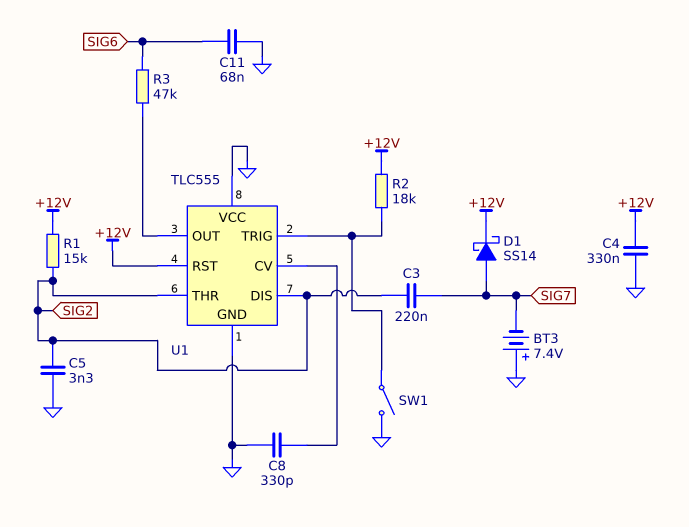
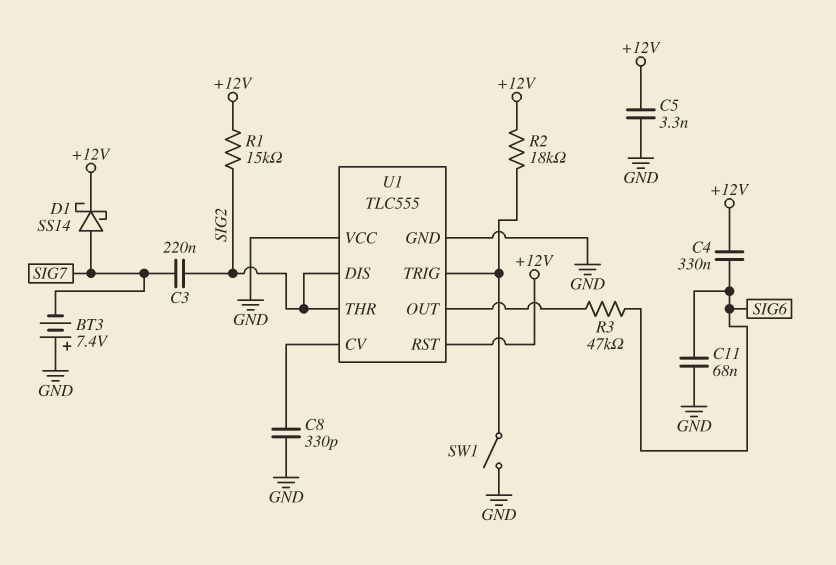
C4: 330nF (+12V, GND) -> 330nF (+12V, SIG6)
C5: 3.3nF (GND, SIG2) -> 3.3nF (+12V, GND)

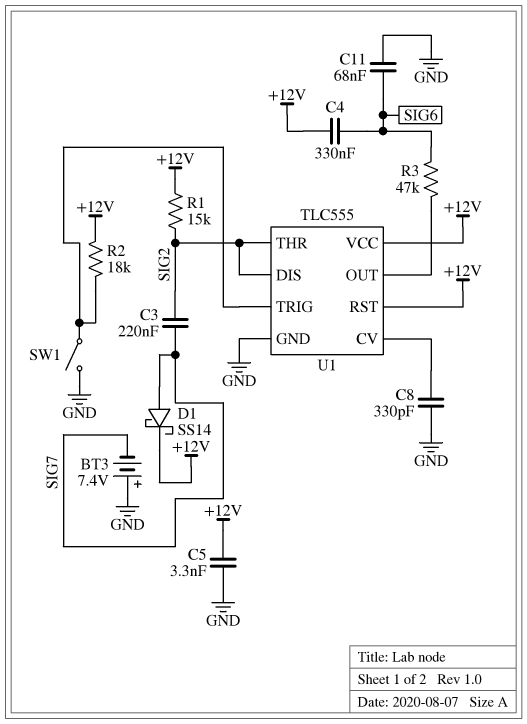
U1 pin VCC: GND -> +12V

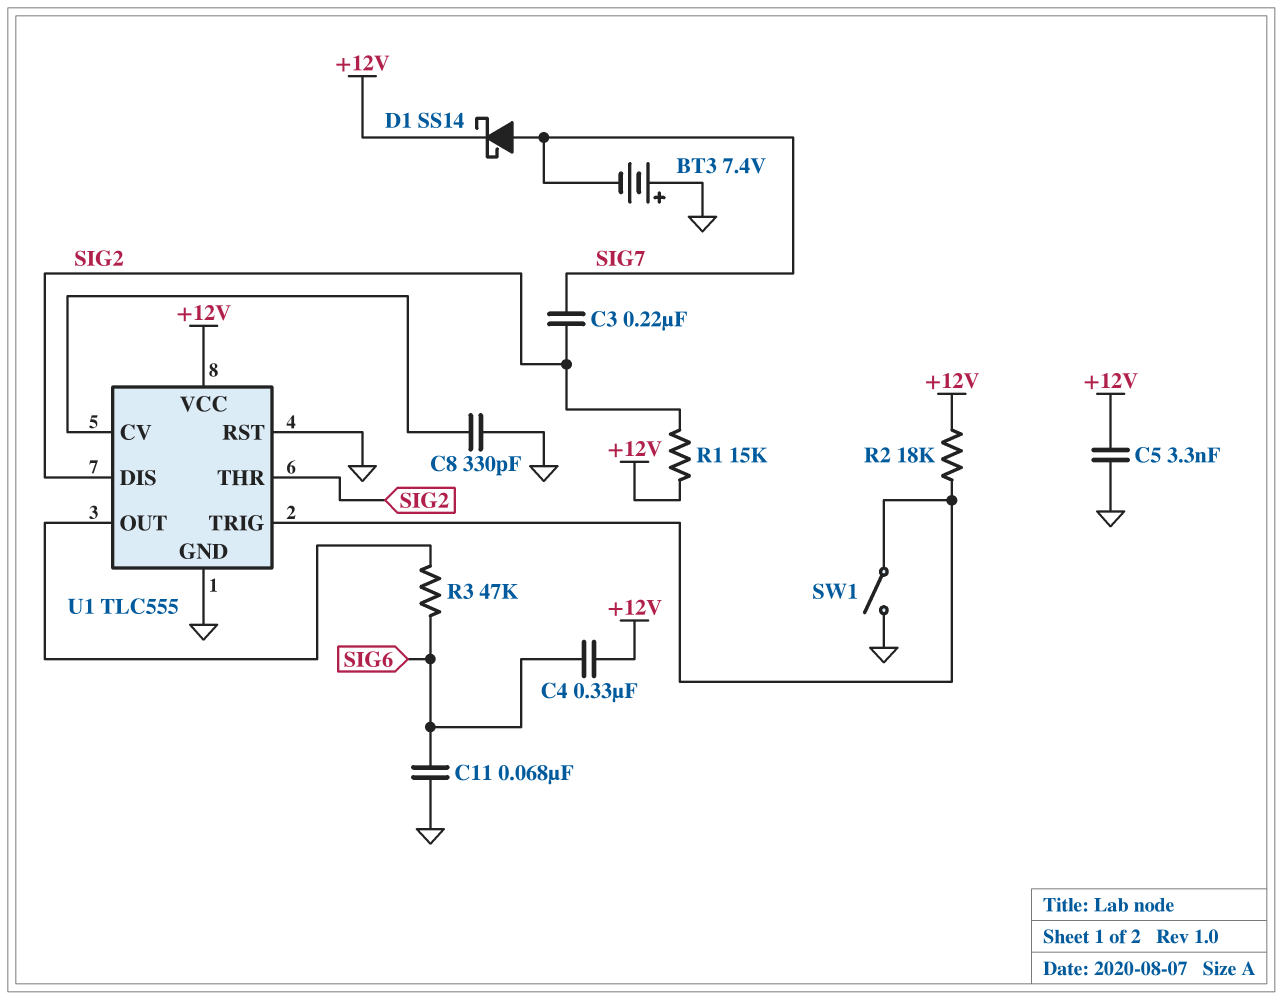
U1 pin RST: +12V -> GND

